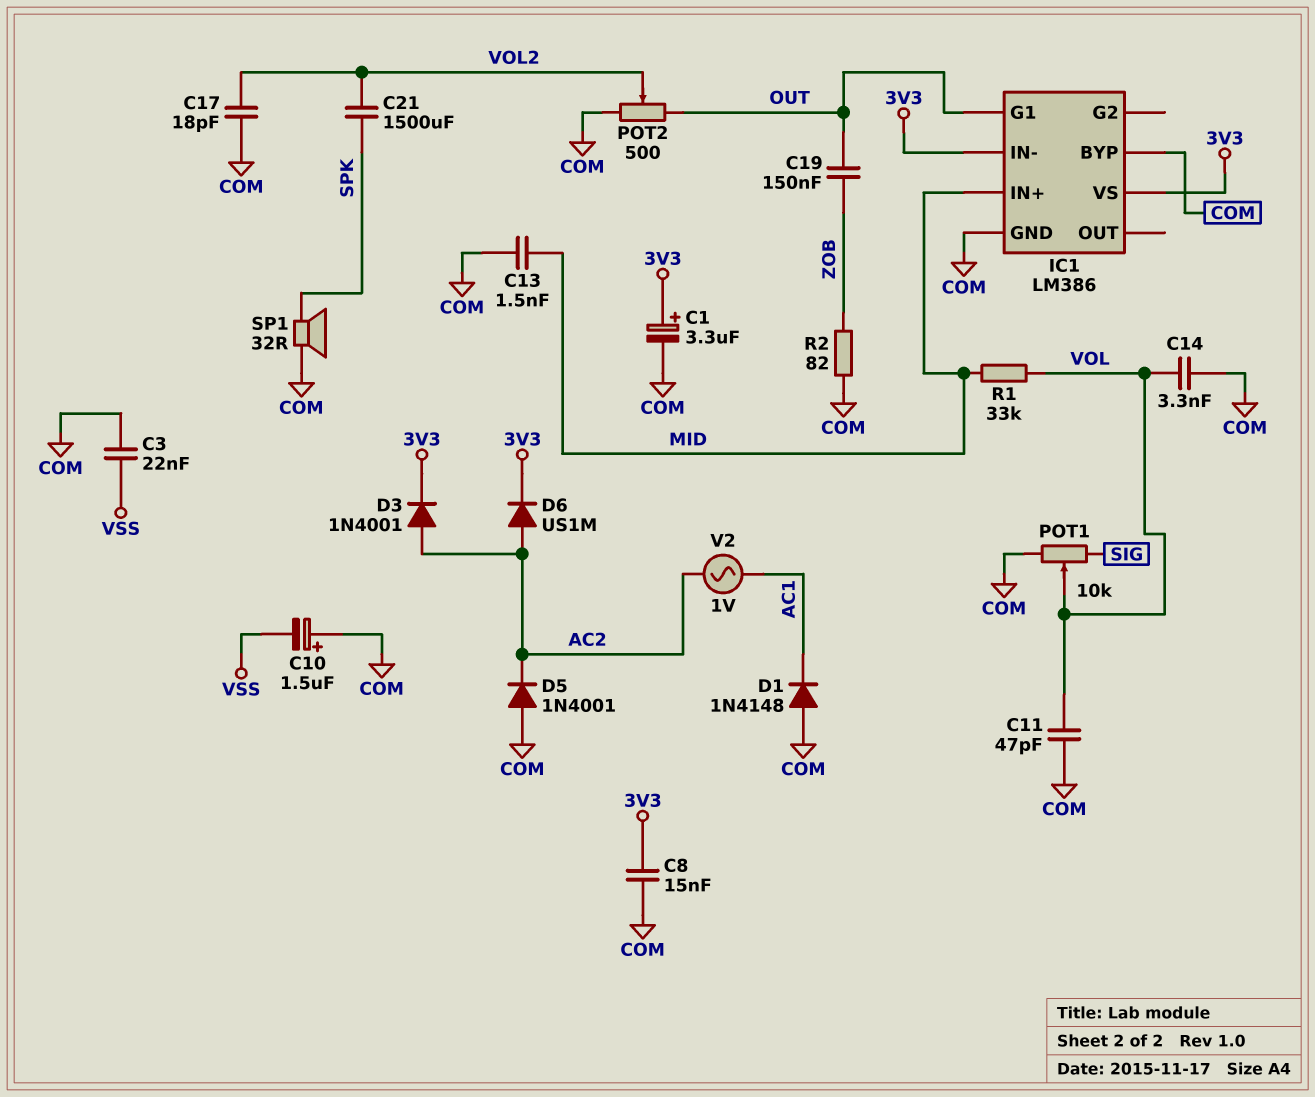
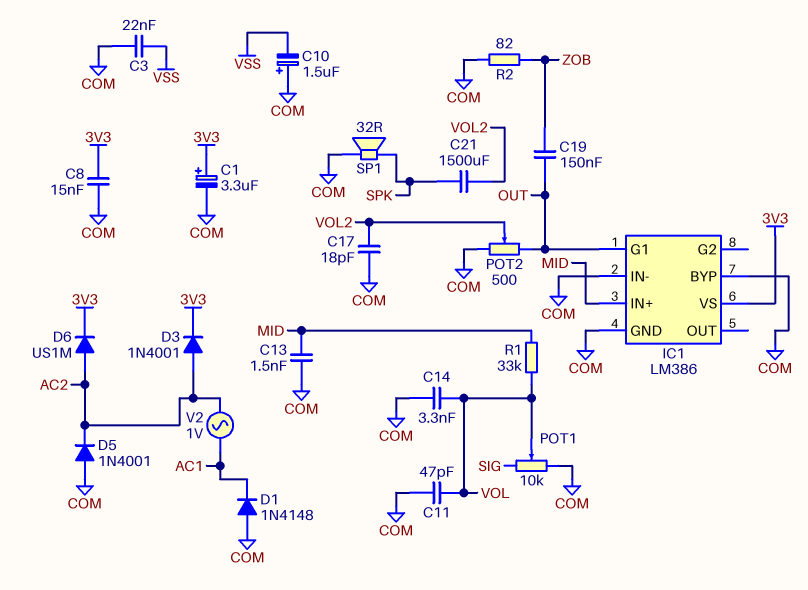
IC1 pin IN-: 3V3 -> COM

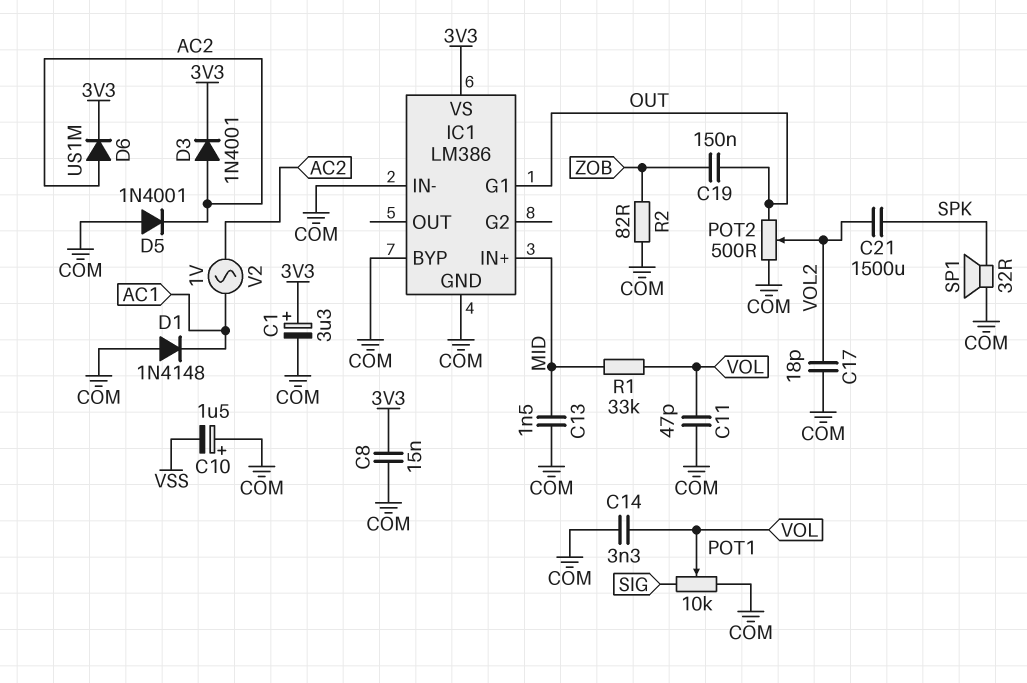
C3: 22nF (COM, VSS) -> none

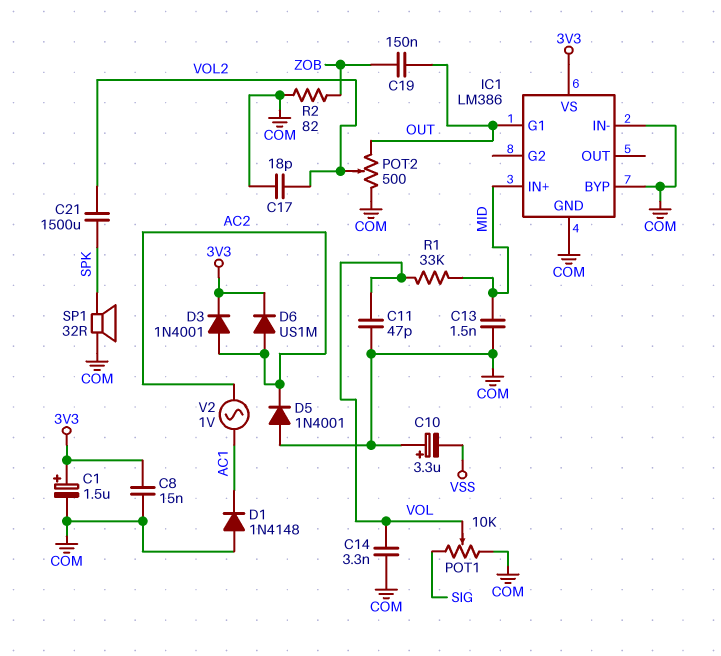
C1: 3.3uF (plus 3V3, minus COM) -> 1.5uF (plus 3V3, minus COM)
C10: 1.5uF (plus COM, minus VSS) -> 3.3uF (plus COM, minus VSS)

